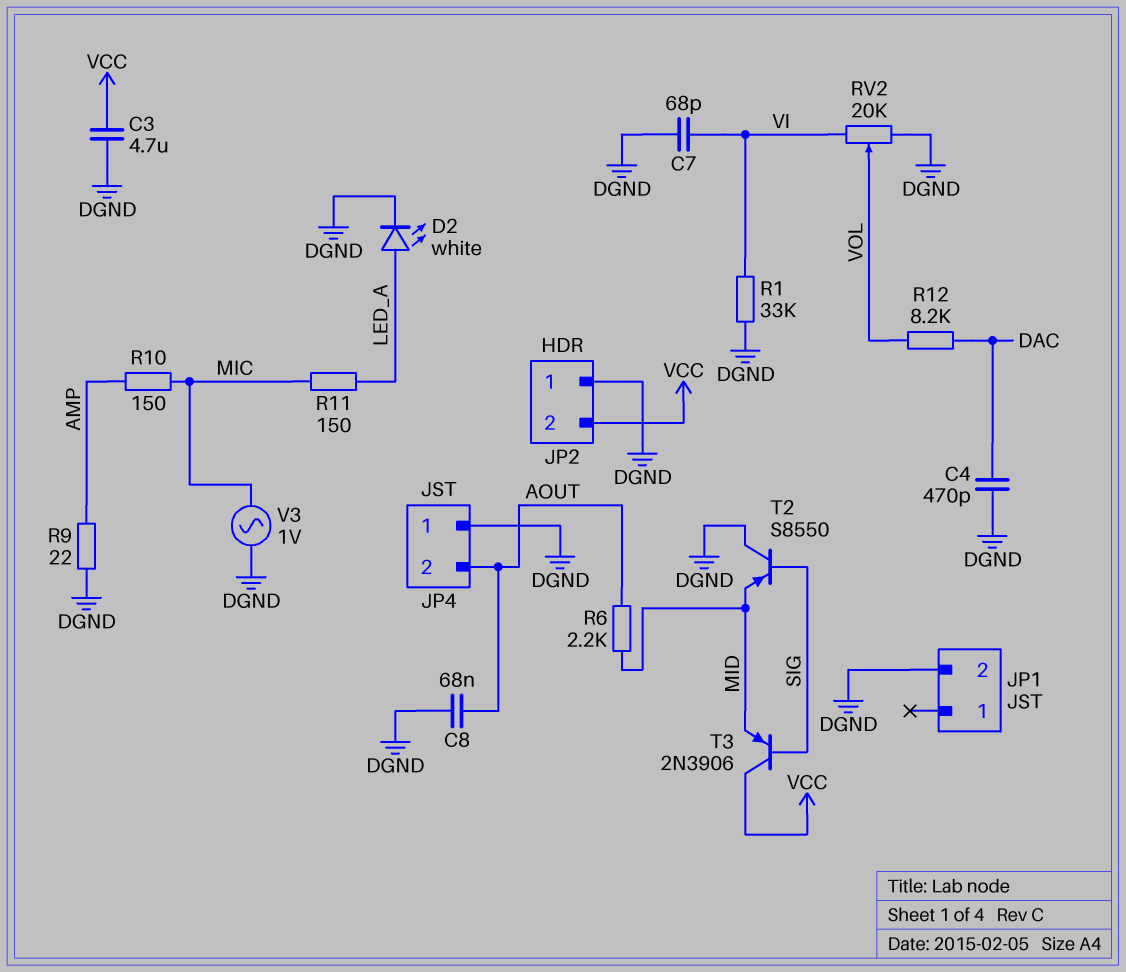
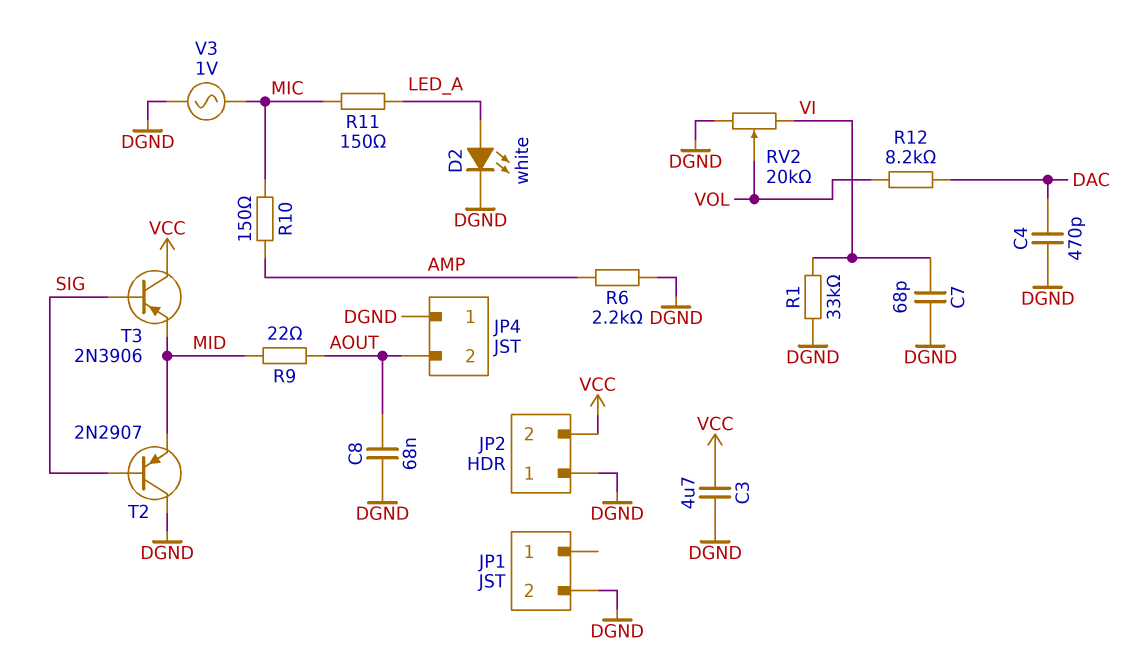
R6: 2.2k (AOUT, MID) -> 2.2k (AMP, DGND)
R9: 22 (AMP, DGND) -> 22 (AOUT, MID)
T2: PNP S8550 (B SIG, C DGND, E MID) -> PNP 2N2907 (B SIG, C DGND, E MID)

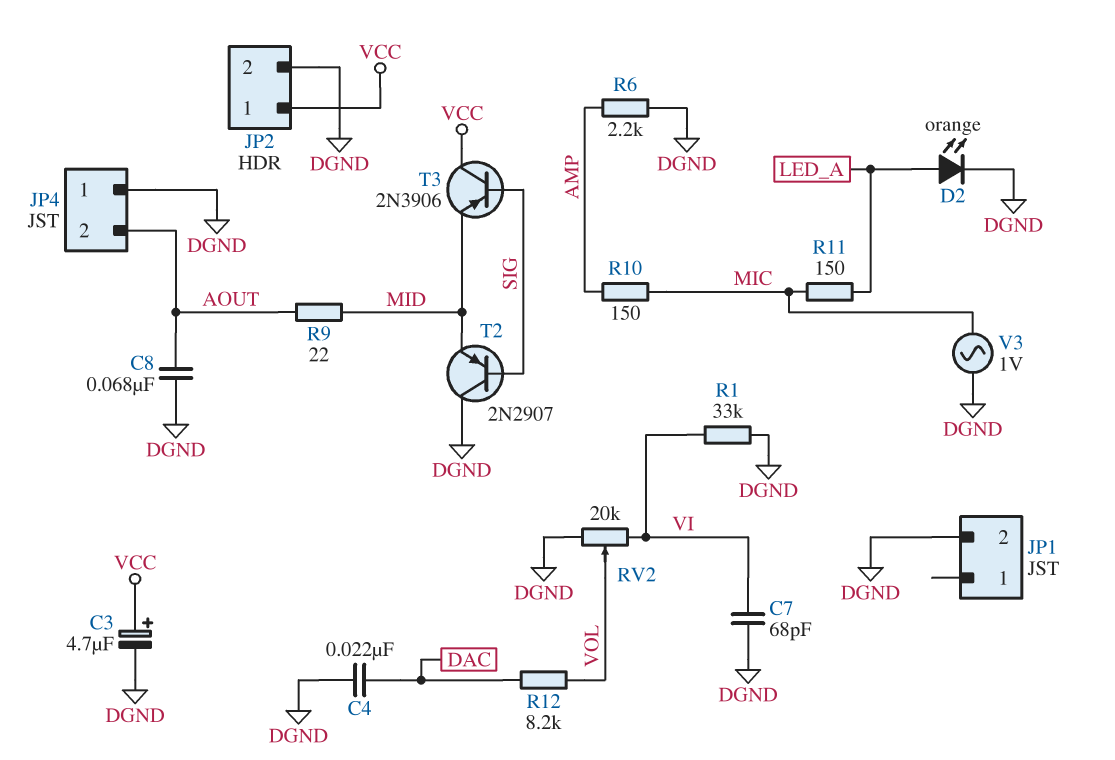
C3: 4.7uF (DGND, VCC) -> 4.7uF (plus VCC, minus DGND)
C4: 470pF (DAC, DGND) -> 22nF (DAC, DGND)
D2: LED white (A LED_A, K DGND) -> LED orange (A LED_A, K DGND)
JP2 pin 1: DGND -> VCC
JP2 pin 2: VCC -> DGND

